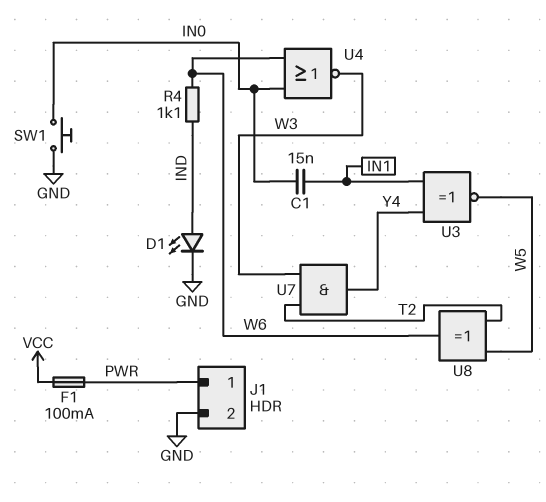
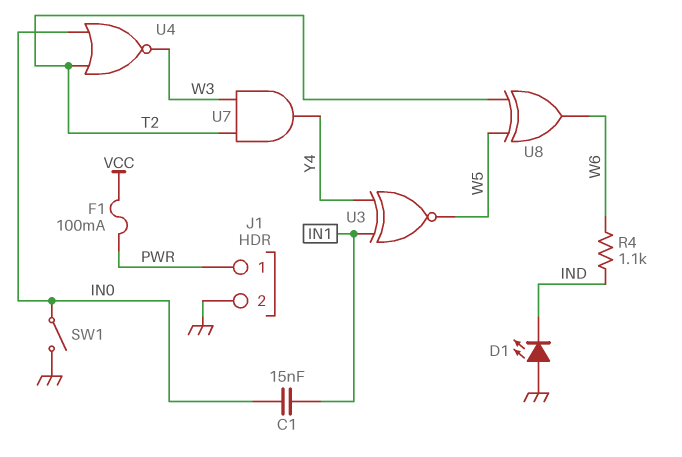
D1: LED (A IND, K GND) -> LED (A GND, K IND)
SW1: button (GND, IN0) -> switch (GND, IN0)
U4: NOR (in IN0, in W6, out W3) -> NOR (in IN0, in T2, out W3)

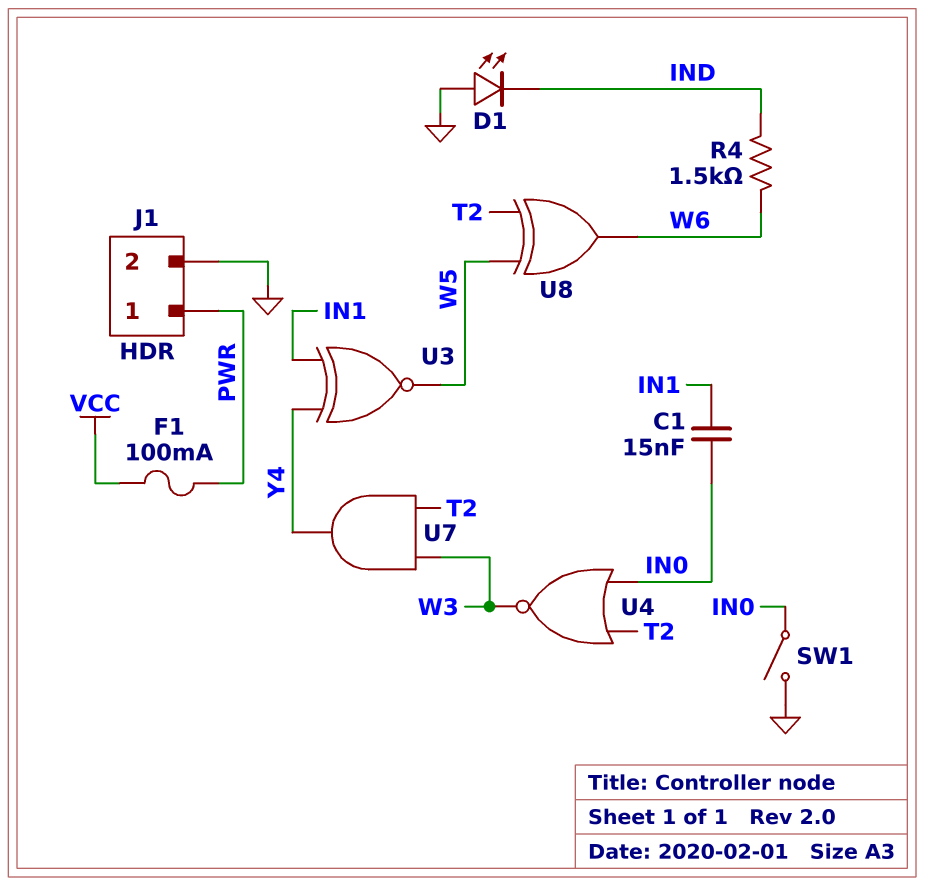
R4: 1.1k (IND, W6) -> 1.5k (IND, W6)

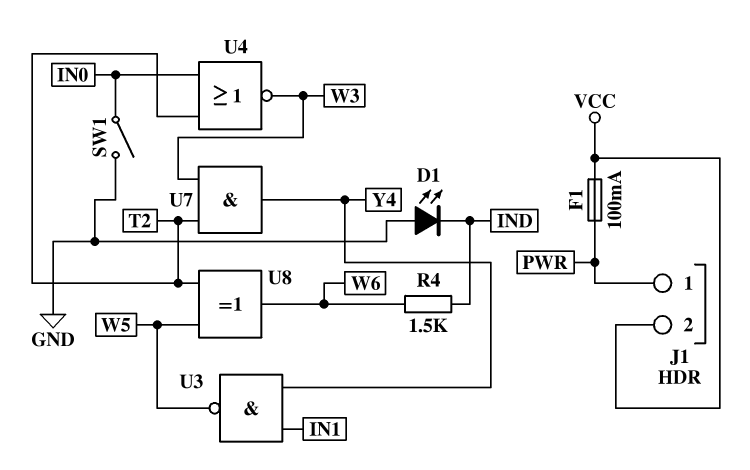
C1: 15nF (IN0, IN1) -> none
J1 pin 2: GND -> VCC
U3: XNOR (in IN1, in Y4, out W5) -> NAND (in IN1, in Y4, out W5)

